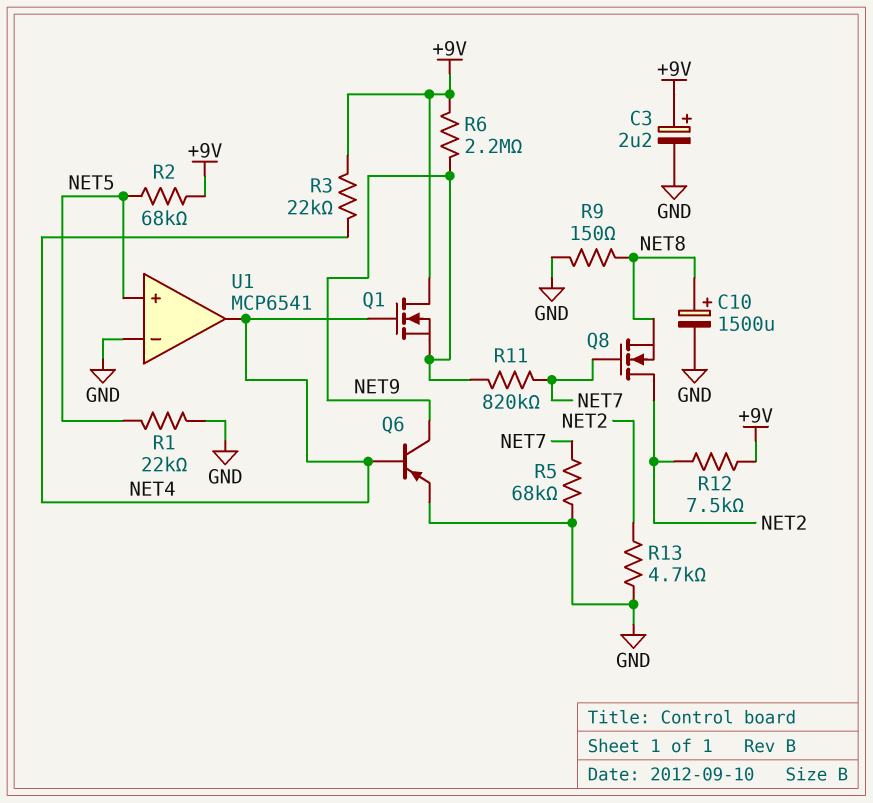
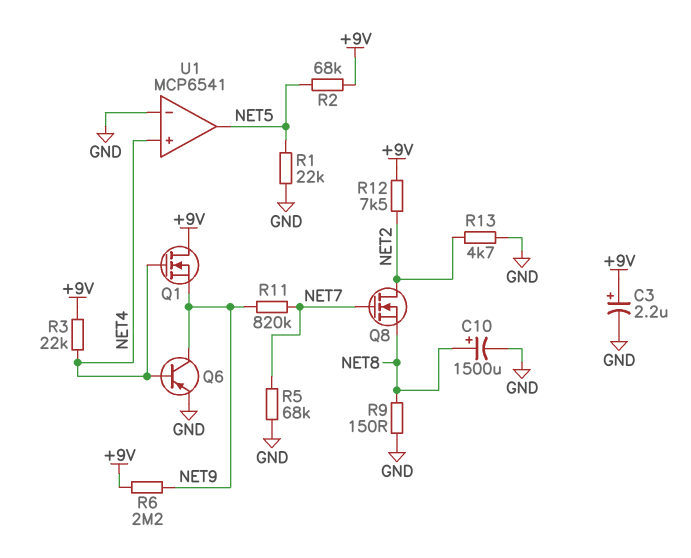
U1 pin in+: NET5 -> NET4
U1 pin out: NET4 -> NET5

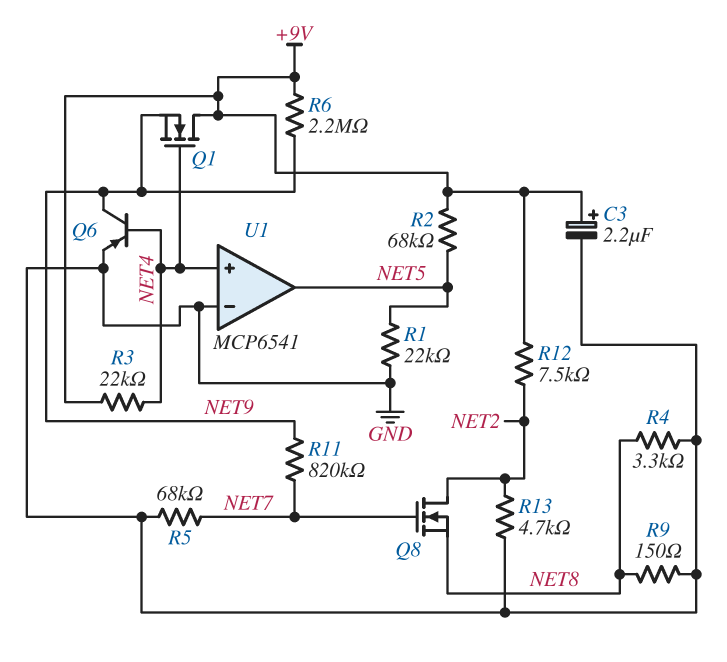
C10: 1500uF (plus NET8, minus GND) -> none
R4: none -> 3.3k (GND, NET8)

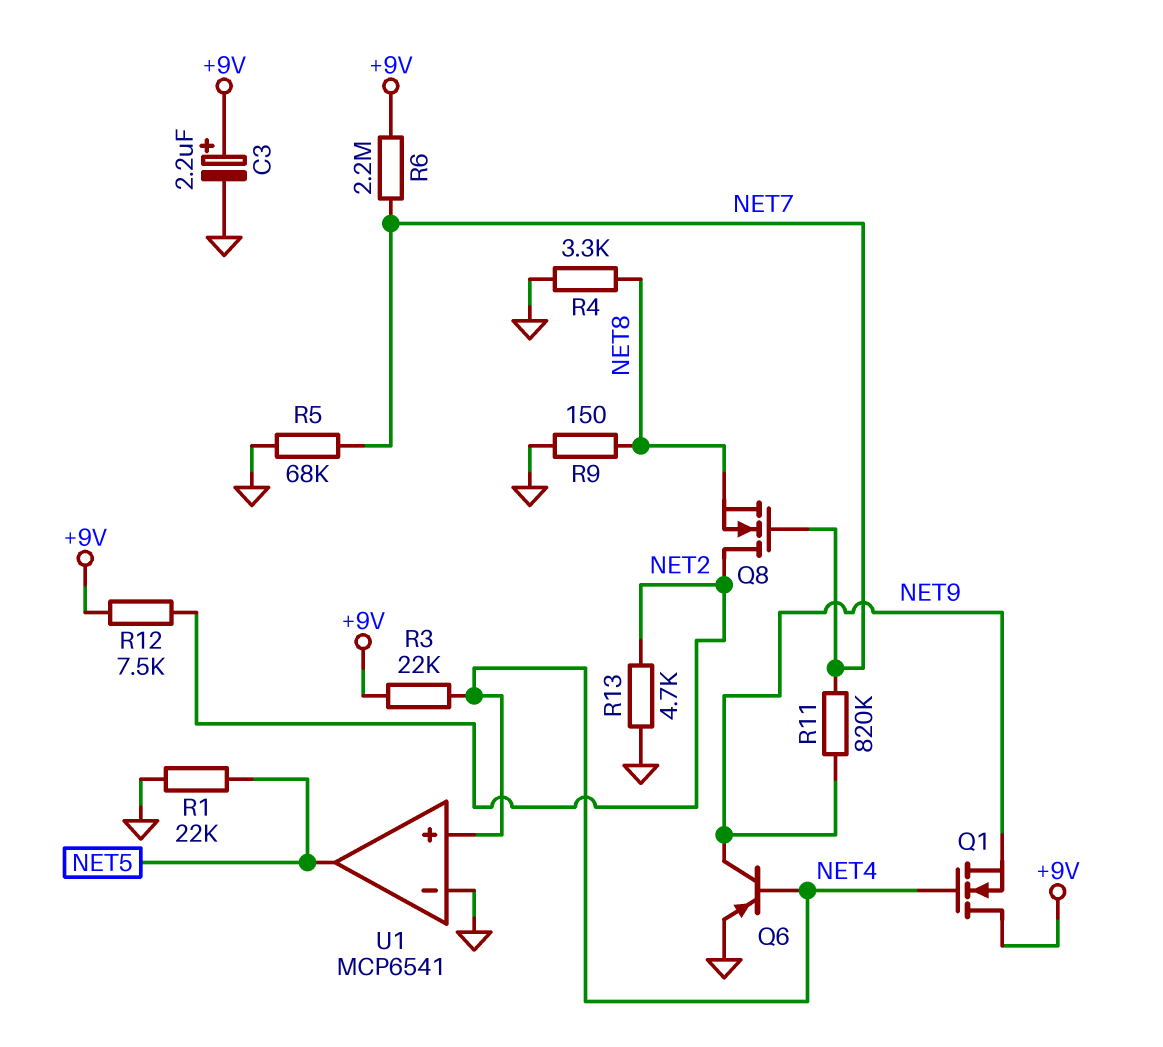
R2: 68k (+9V, NET5) -> none
R6: 2.2M (+9V, NET9) -> 2.2M (+9V, NET7)

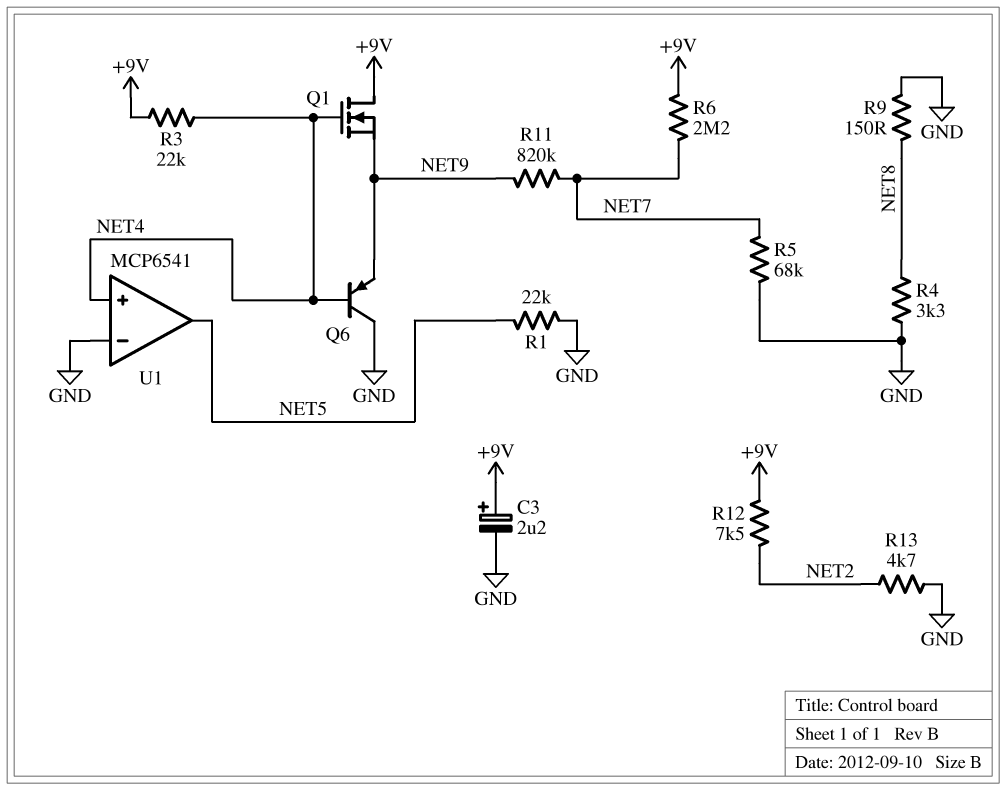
Q6: PNP (B NET4, C NET9, E GND) -> PNP (B NET4, C GND, E NET9)
Q8: NMOS (G NET7, D NET2, S NET8) -> none

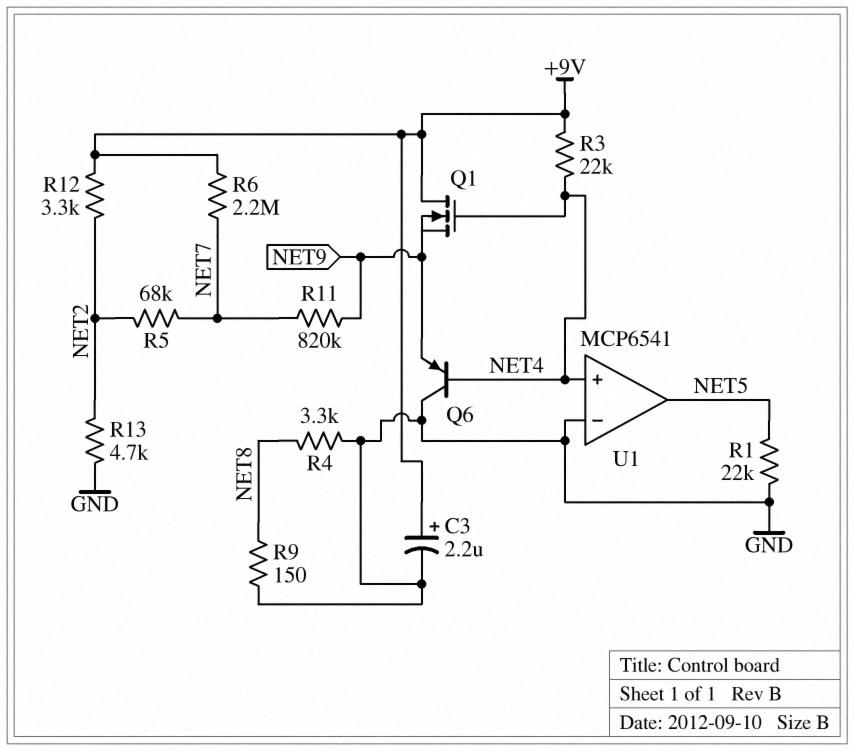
R5: 68k (GND, NET7) -> 68k (NET2, NET7)
R12: 7.5k (+9V, NET2) -> 3.3k (+9V, NET2)

